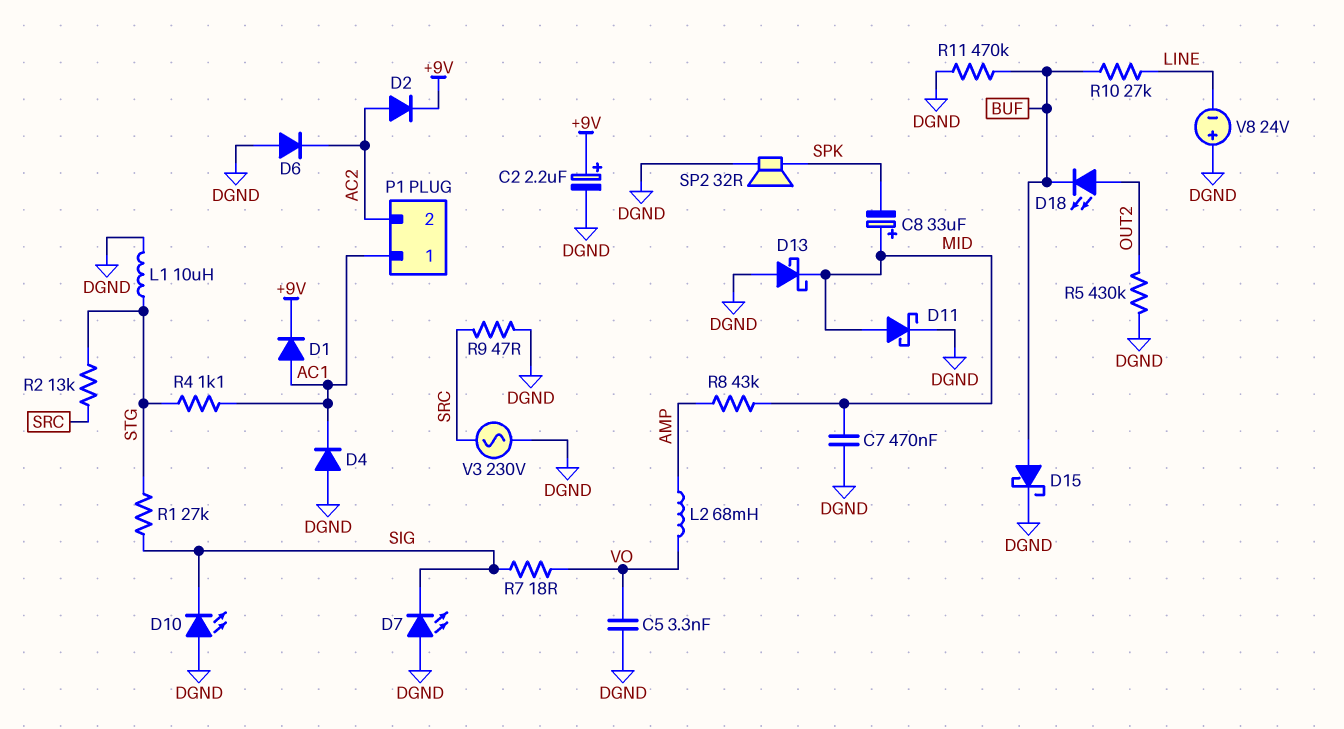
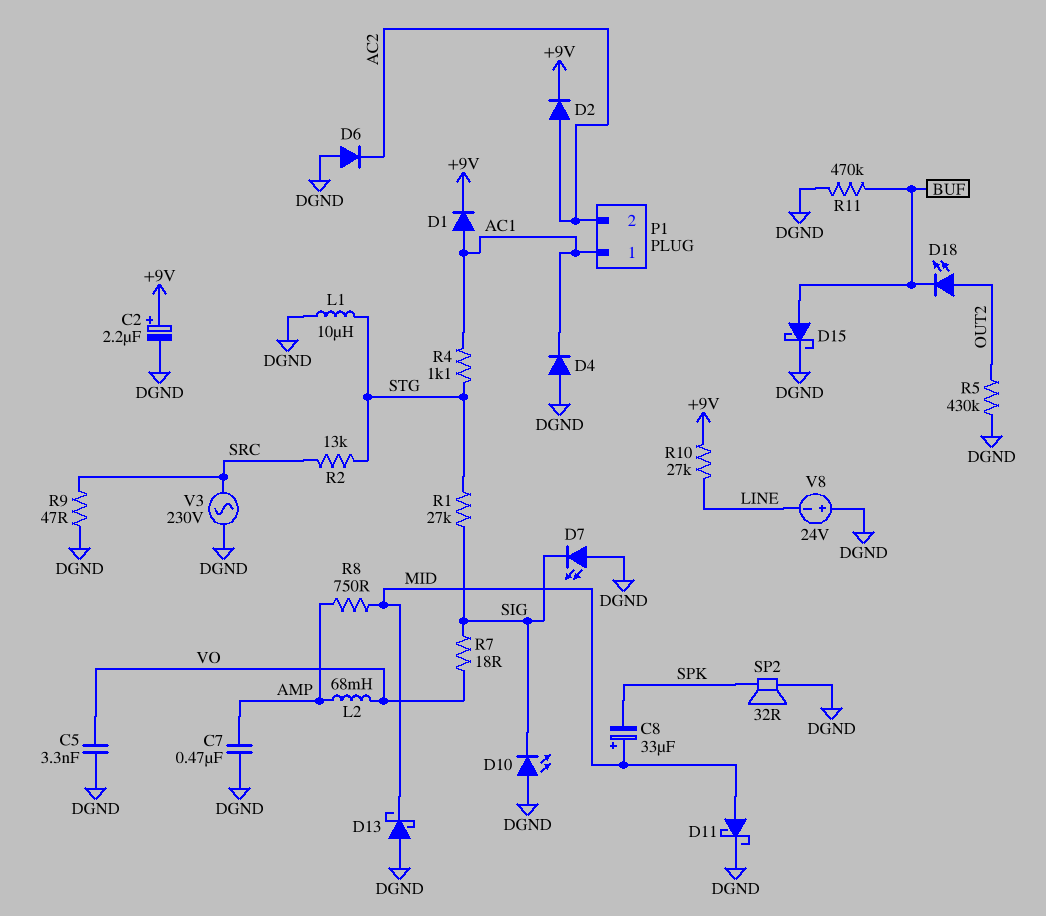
C7: 470nF (DGND, MID) -> 470nF (AMP, DGND)
R8: 43k (AMP, MID) -> 750 (AMP, MID)
R10: 27k (BUF, LINE) -> 27k (+9V, LINE)

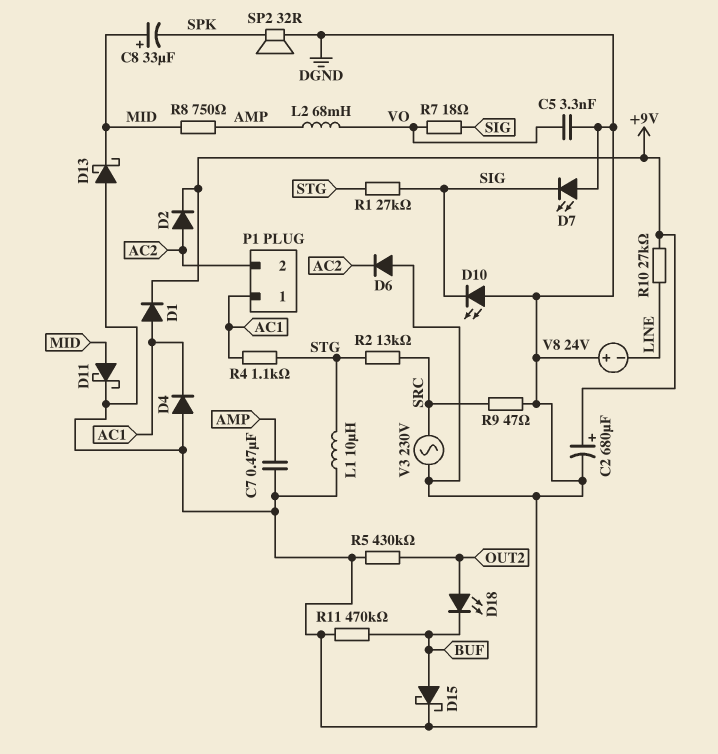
C2: 2.2uF (plus +9V, minus DGND) -> 680uF (plus +9V, minus DGND)

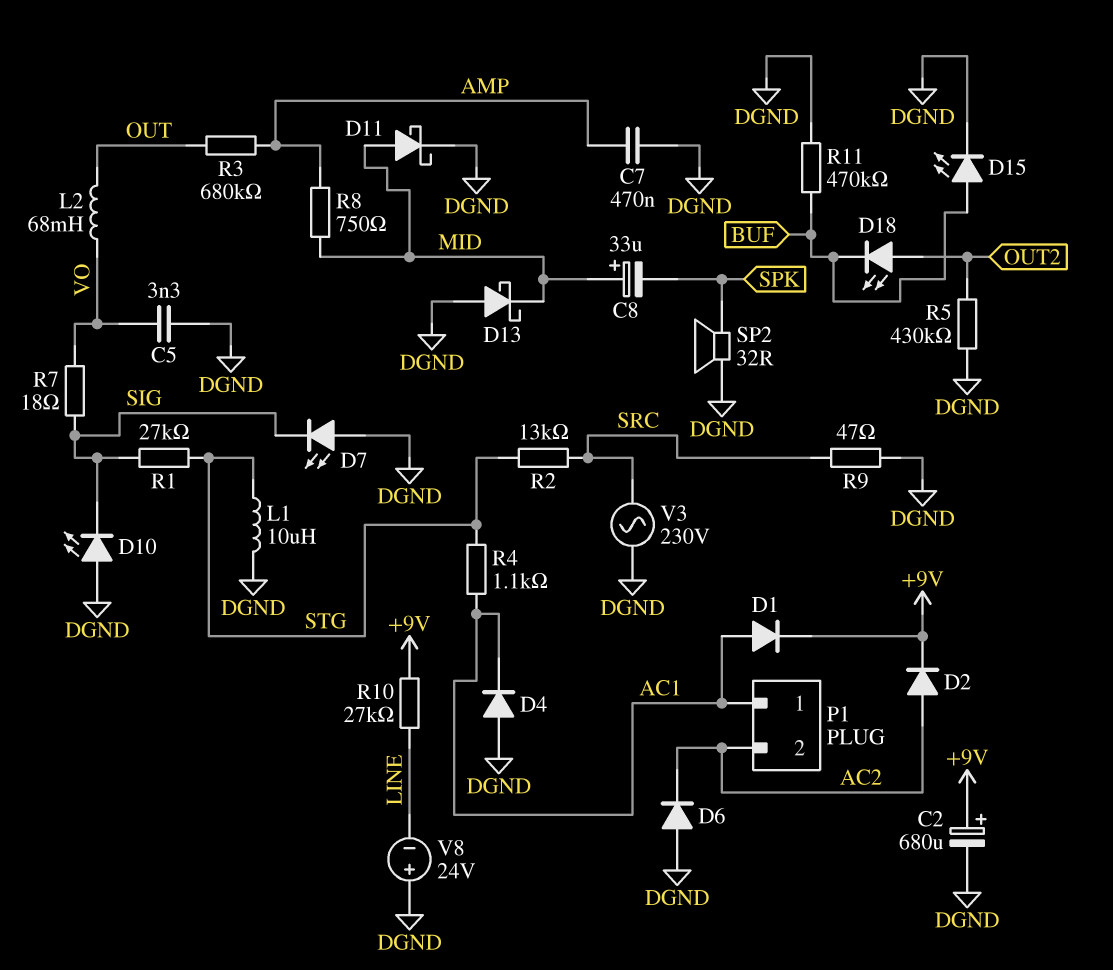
D15: schottky (A BUF, K DGND) -> LED (A BUF, K DGND)
L2: 68mH (AMP, VO) -> 68mH (OUT, VO)
R3: none -> 680k (AMP, OUT)

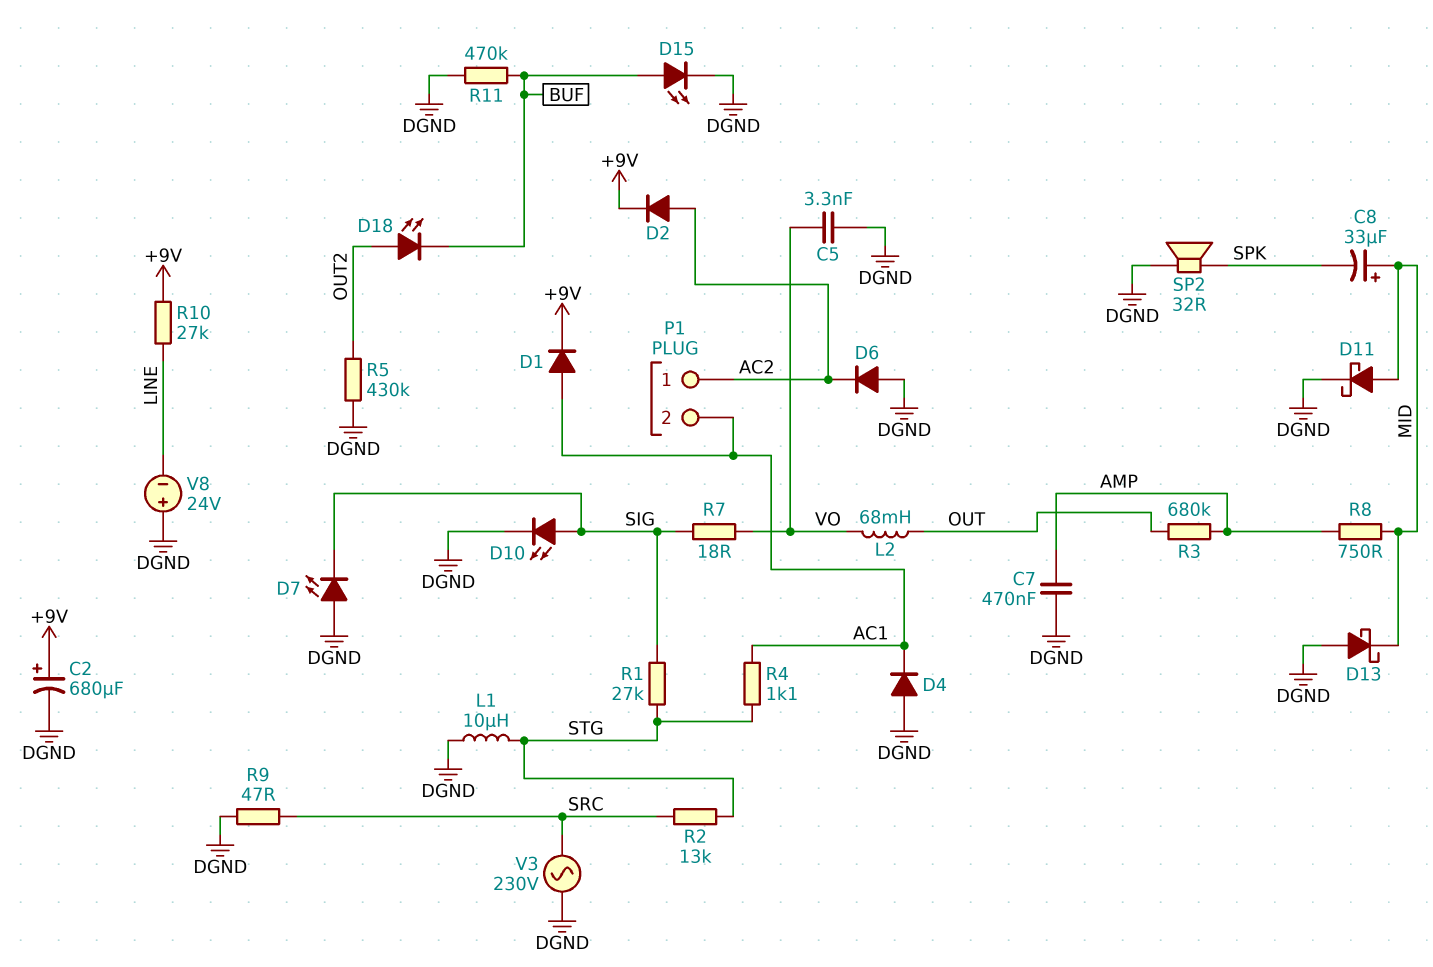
D10: LED (A DGND, K SIG) -> LED (A SIG, K DGND)
P1 pin 1: AC1 -> AC2
P1 pin 2: AC2 -> AC1

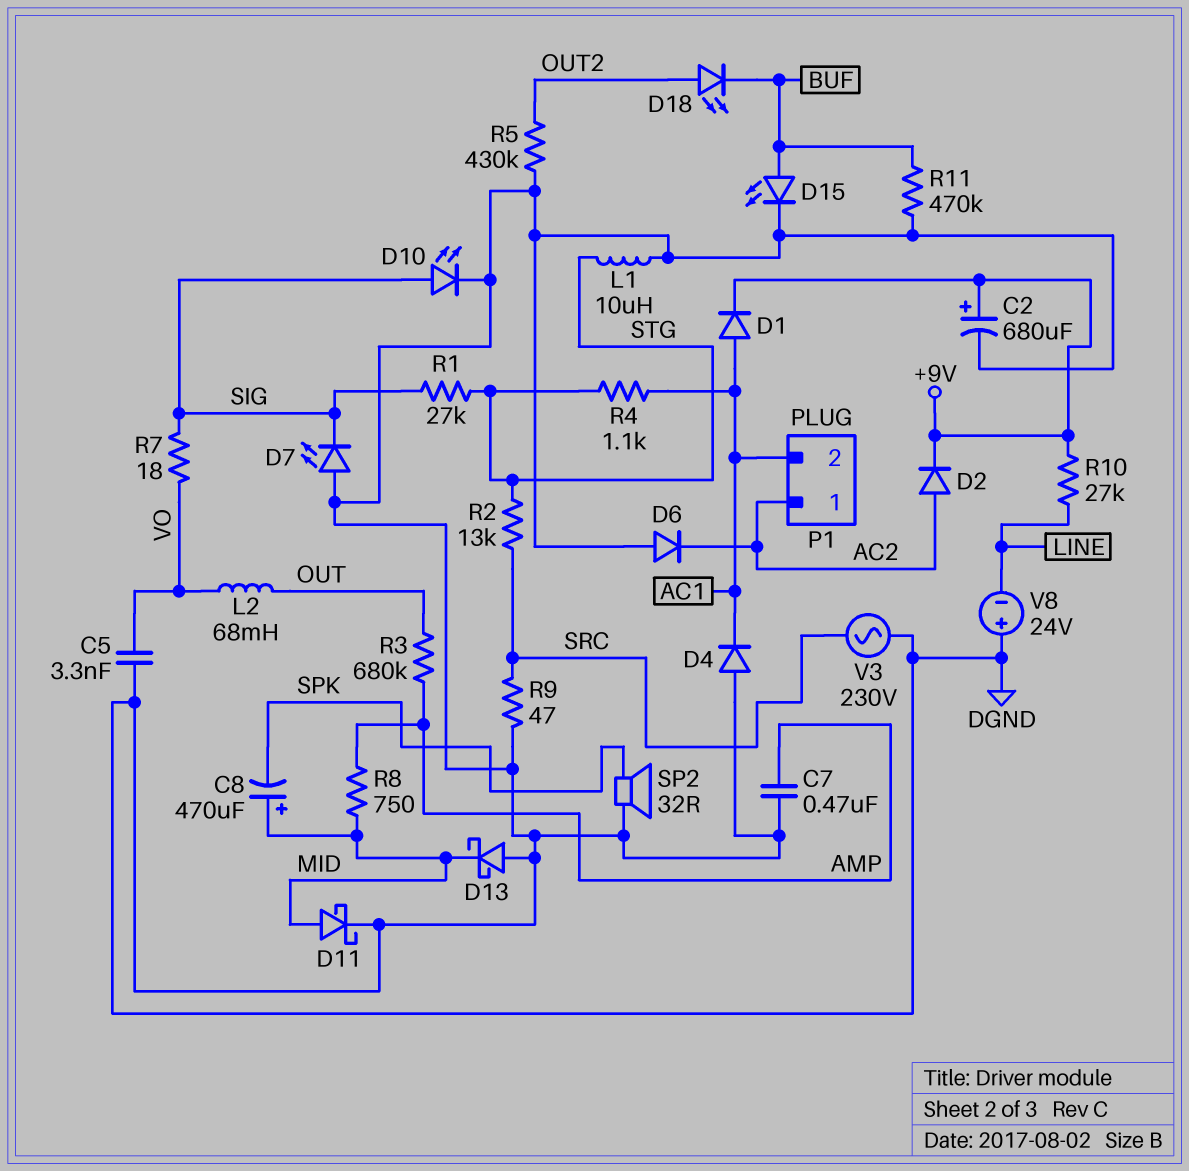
C8: 33uF (plus MID, minus SPK) -> 470uF (plus MID, minus SPK)

